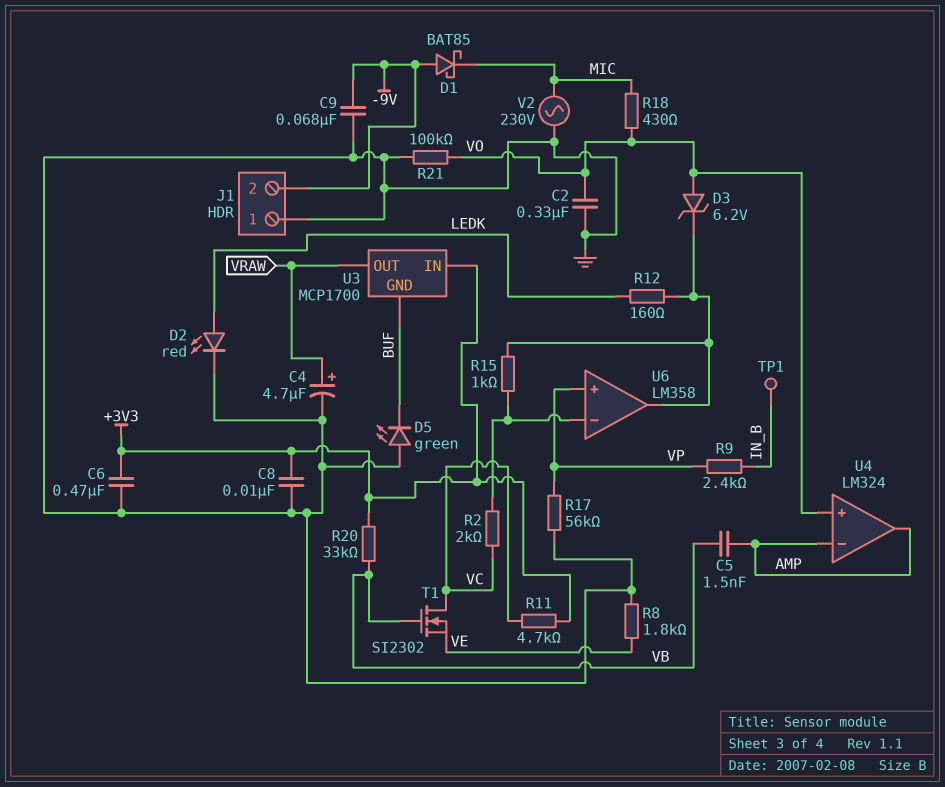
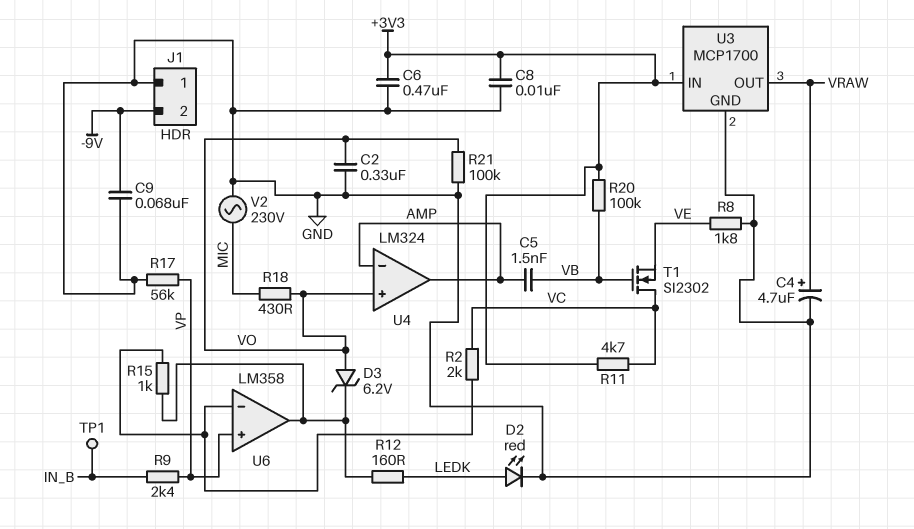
D1: schottky BAT85 (A -9V, K MIC) -> none
D5: LED green (A GND, K BUF) -> none
R20: 33k (+3V3, VB) -> 100k (+3V3, VB)
U3 pin GND: BUF -> GND

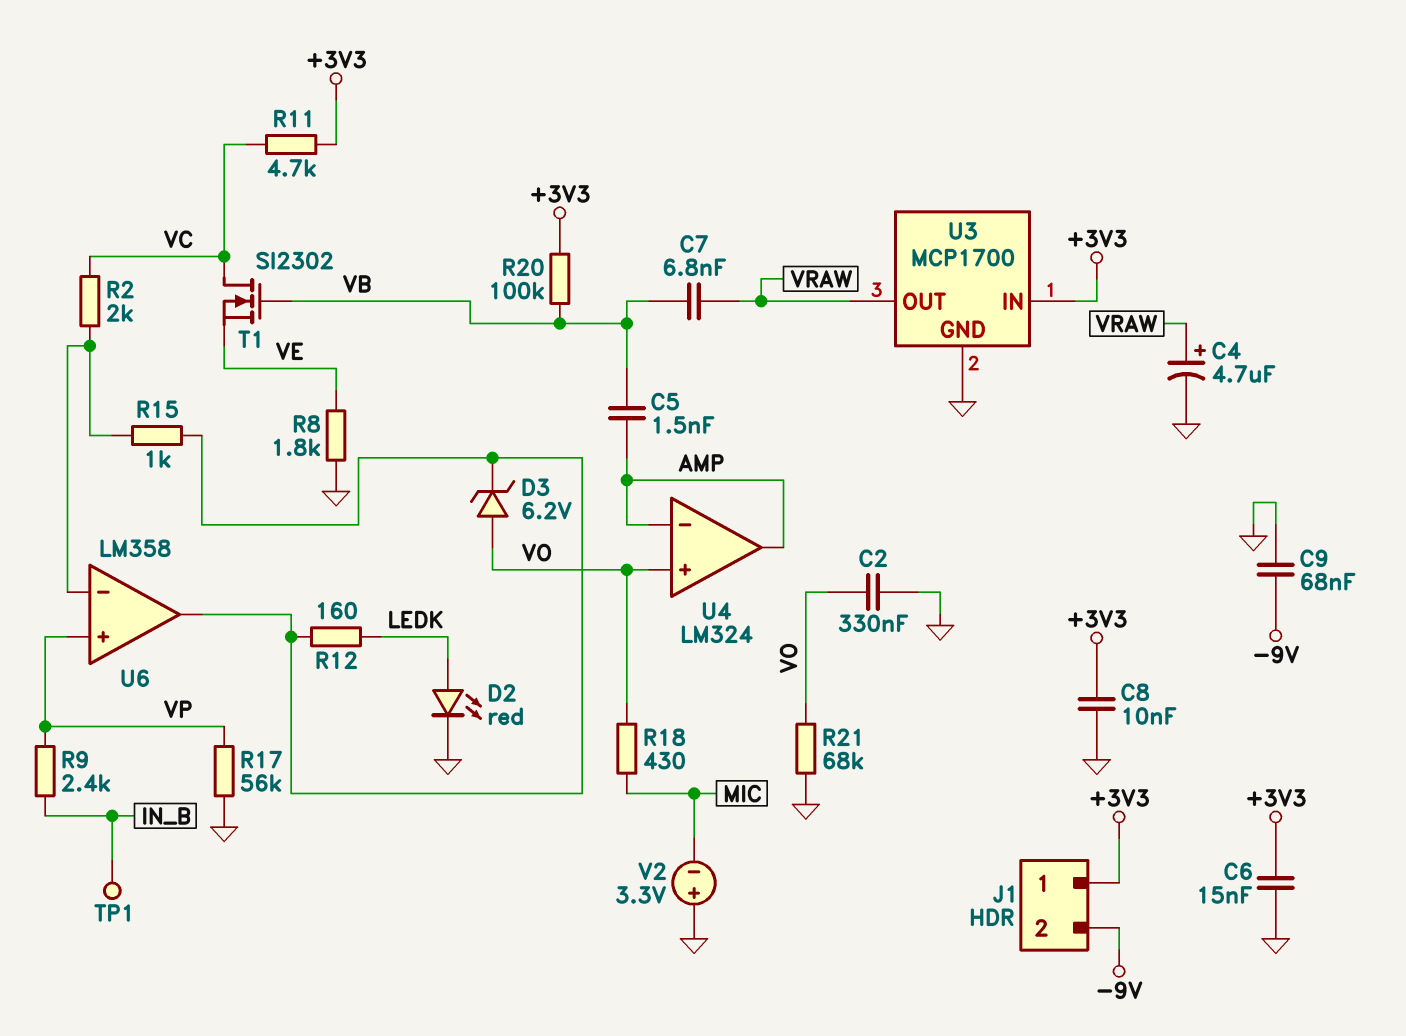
C6: 470nF (+3V3, GND) -> 15nF (+3V3, GND)
C7: none -> 6.8nF (VB, VRAW)
J1 pin 1: GND -> +3V3
R21: 100k (GND, VO) -> 68k (GND, VO)
V2: AC 230V (GND, MIC) -> 3.3V (plus GND, minus MIC)

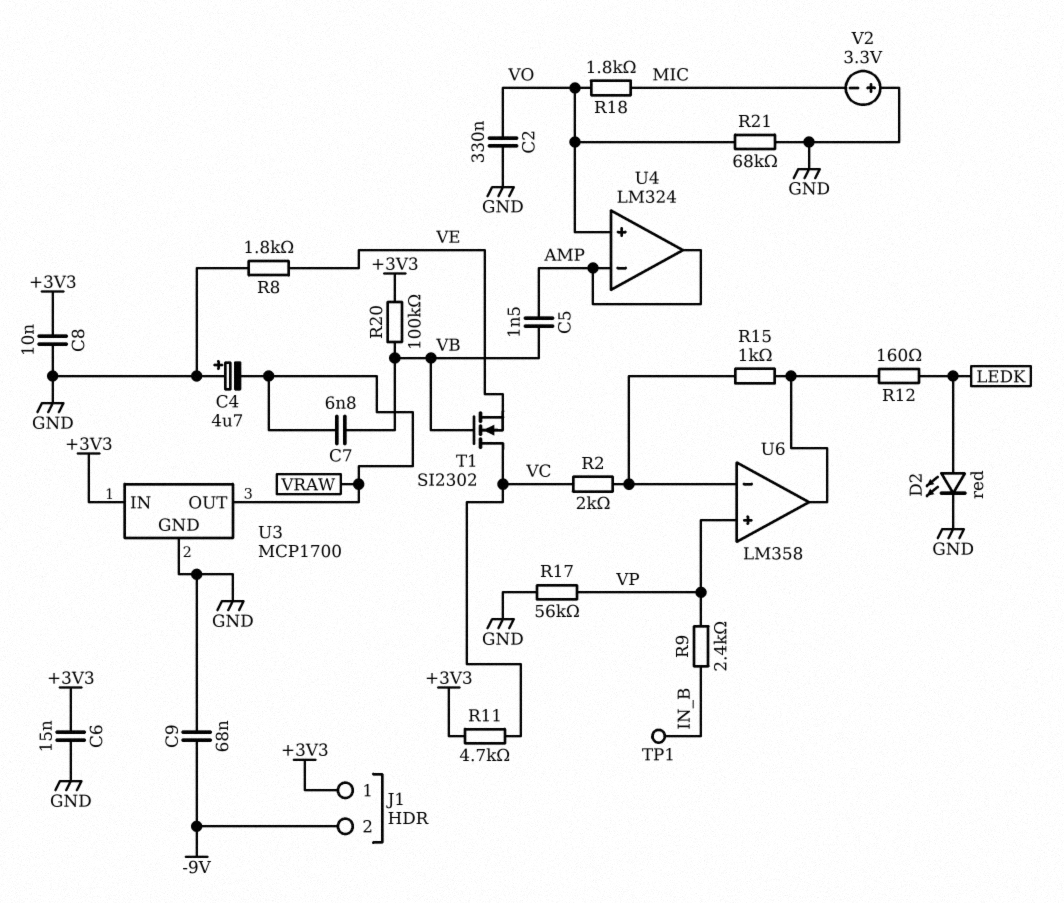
C4: 4.7uF (plus VRAW, minus GND) -> 4.7uF (plus GND, minus VRAW)
D3: zener 6.2V (A VO, K U6/out) -> none
R18: 430 (MIC, VO) -> 1.8k (MIC, VO)

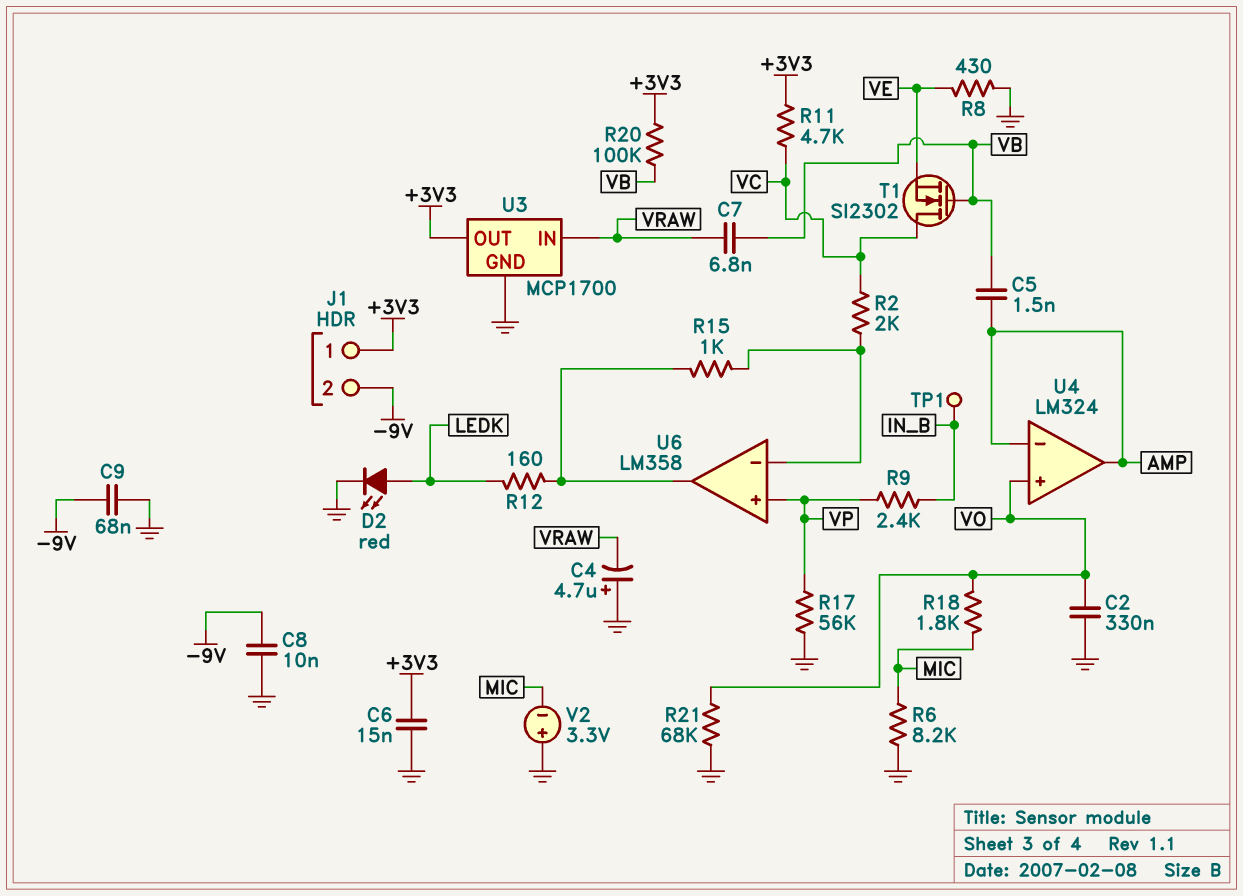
C8: 10nF (+3V3, GND) -> 10nF (-9V, GND)
R6: none -> 8.2k (GND, MIC)
R8: 1.8k (GND, VE) -> 430 (GND, VE)
U3 pin IN: +3V3 -> VRAW
U3 pin OUT: VRAW -> +3V3

